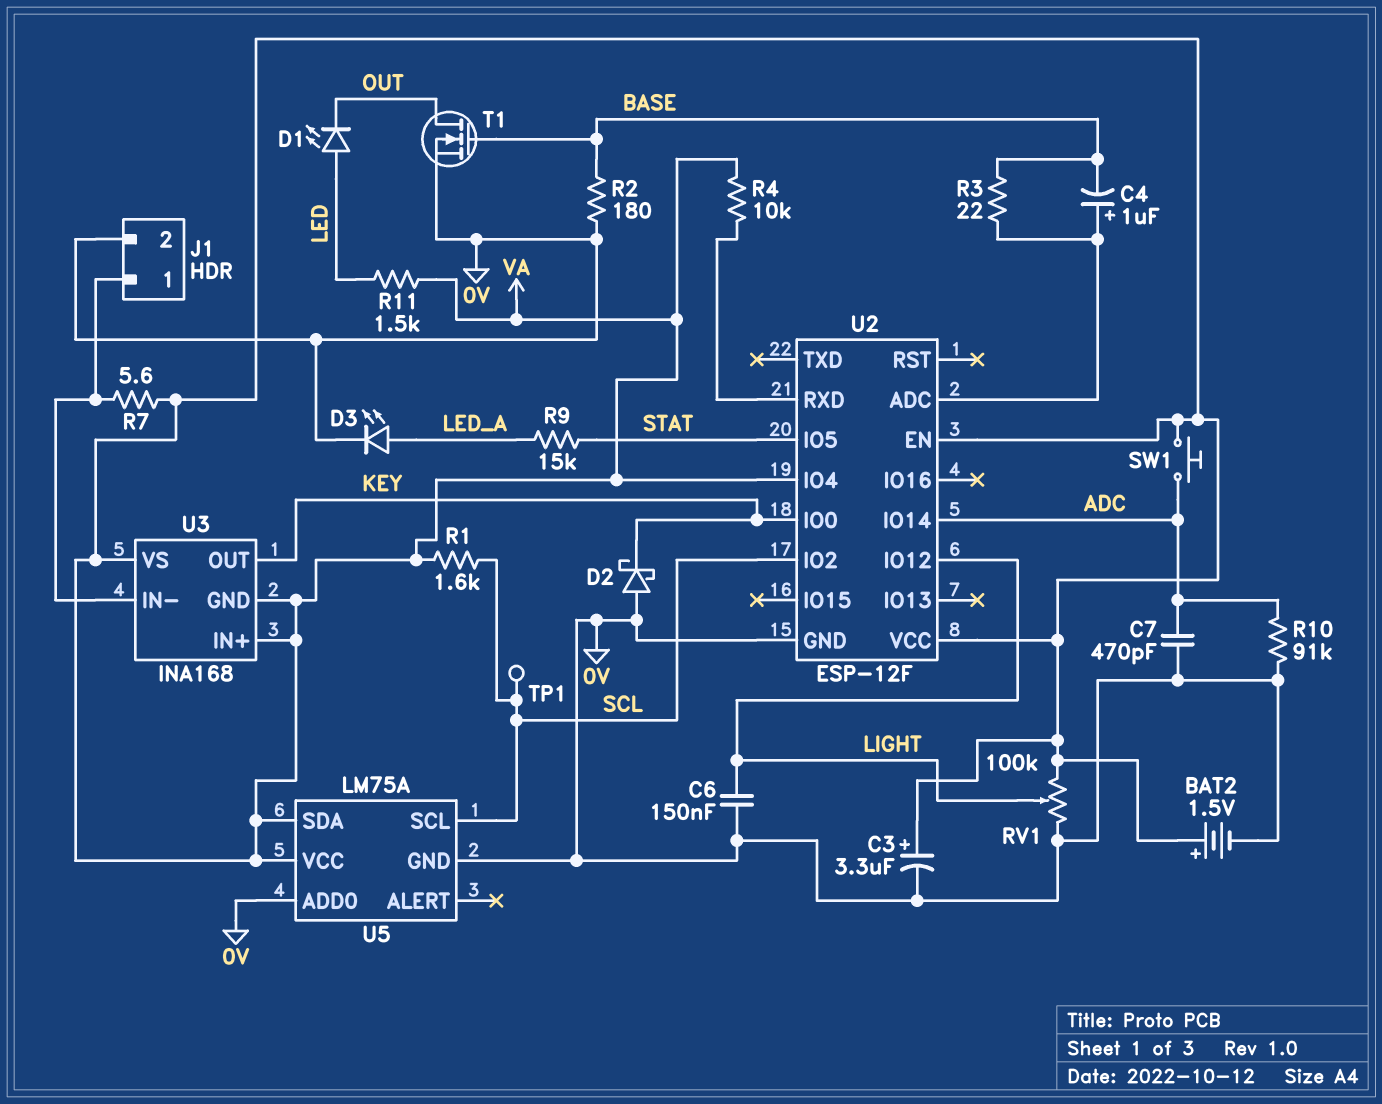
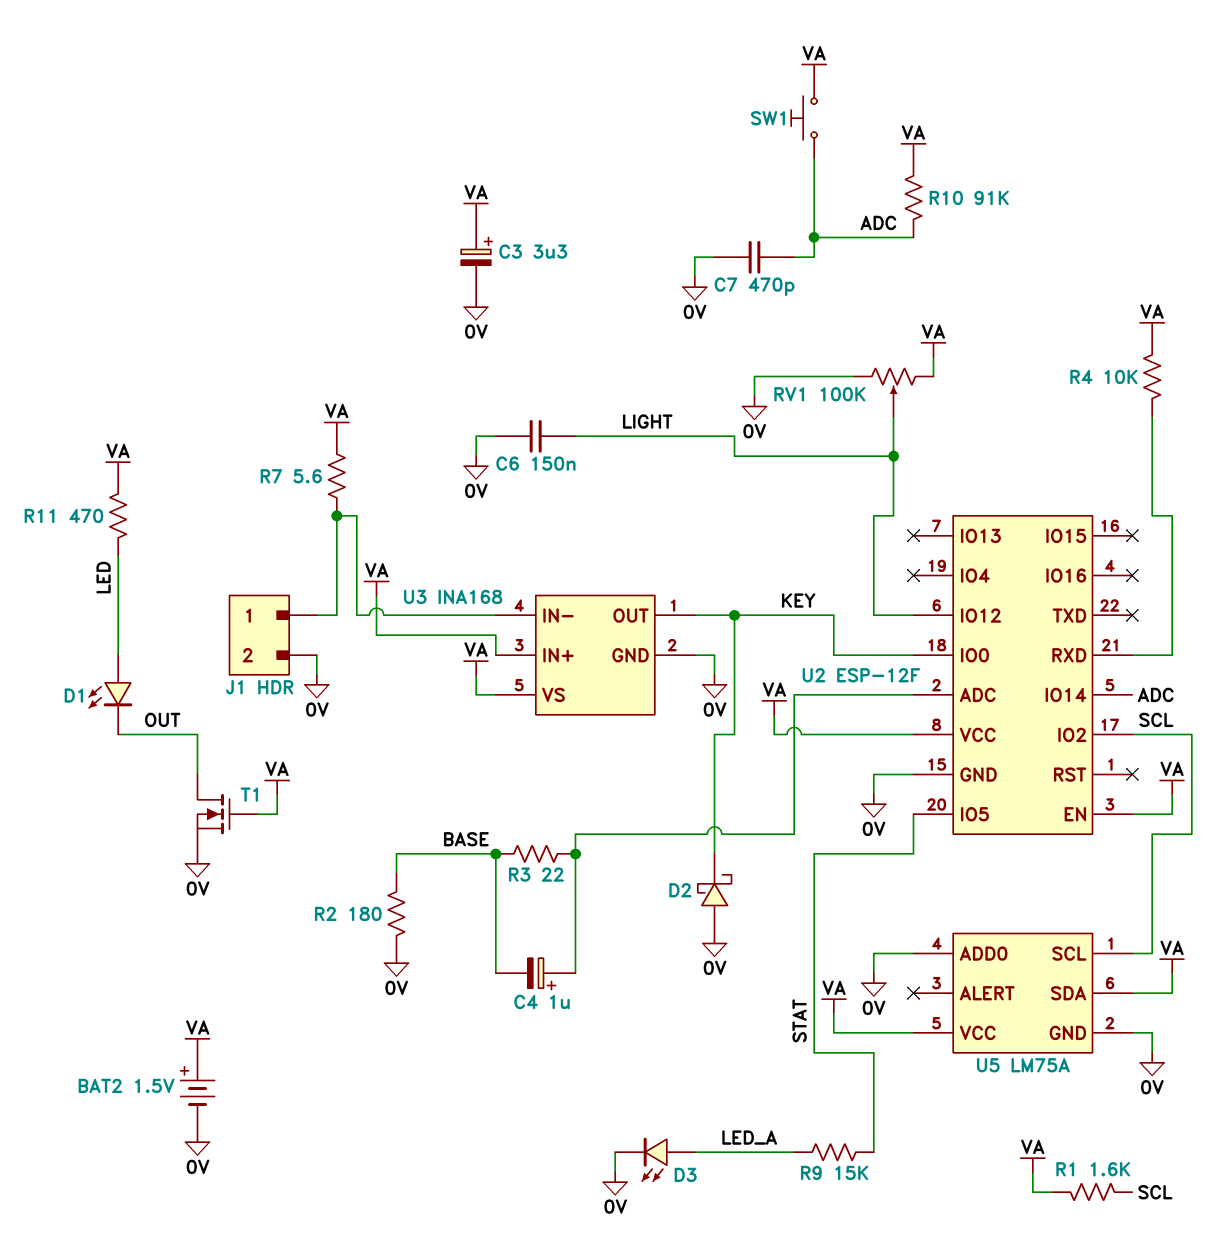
R10: 91k (0V, ADC) -> 91k (ADC, VA)
R11: 1.5k (LED, VA) -> 470 (LED, VA)
T1: NMOS (G BASE, D OUT, S 0V) -> NMOS (G VA, D OUT, S 0V)
TP1: test point (SCL) -> none
U2 pin IO4: VA -> none
U3 pin GND: VA -> 0V

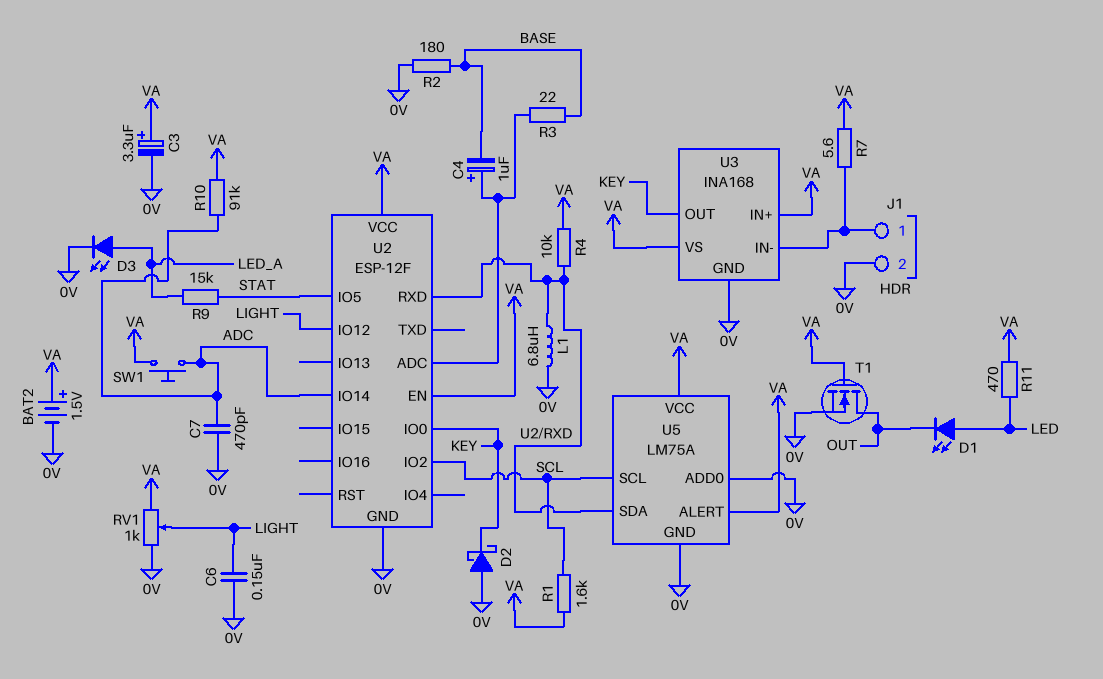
L1: none -> 6.8uH (0V, U2/RXD)
RV1: 100k (0V, VA, wiper LIGHT) -> 1k (0V, VA, wiper LIGHT)
U5 pin ALERT: none -> VA
U5 pin SDA: VA -> U2/RXD

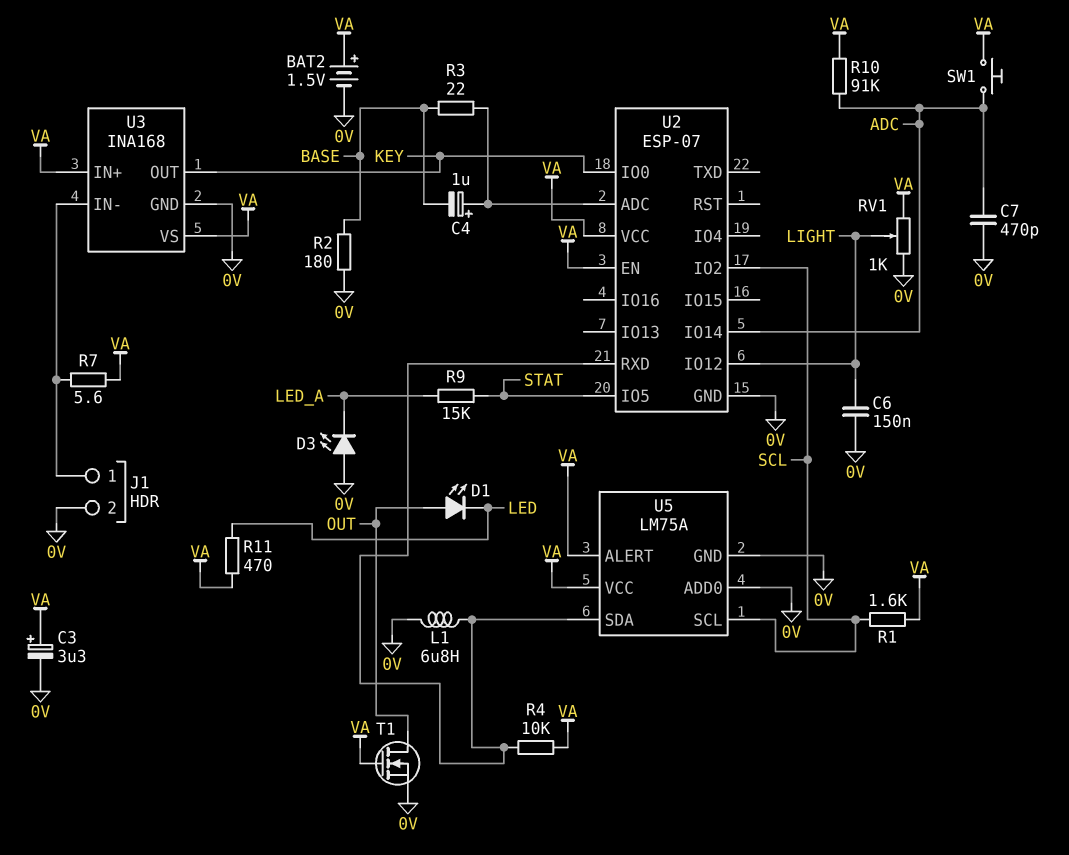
D1: LED (A LED, K OUT) -> LED (A OUT, K LED)
D2: schottky (A 0V, K KEY) -> none
D3: LED (A LED_A, K 0V) -> LED (A 0V, K LED_A)
U2: ESP-12F -> ESP-07

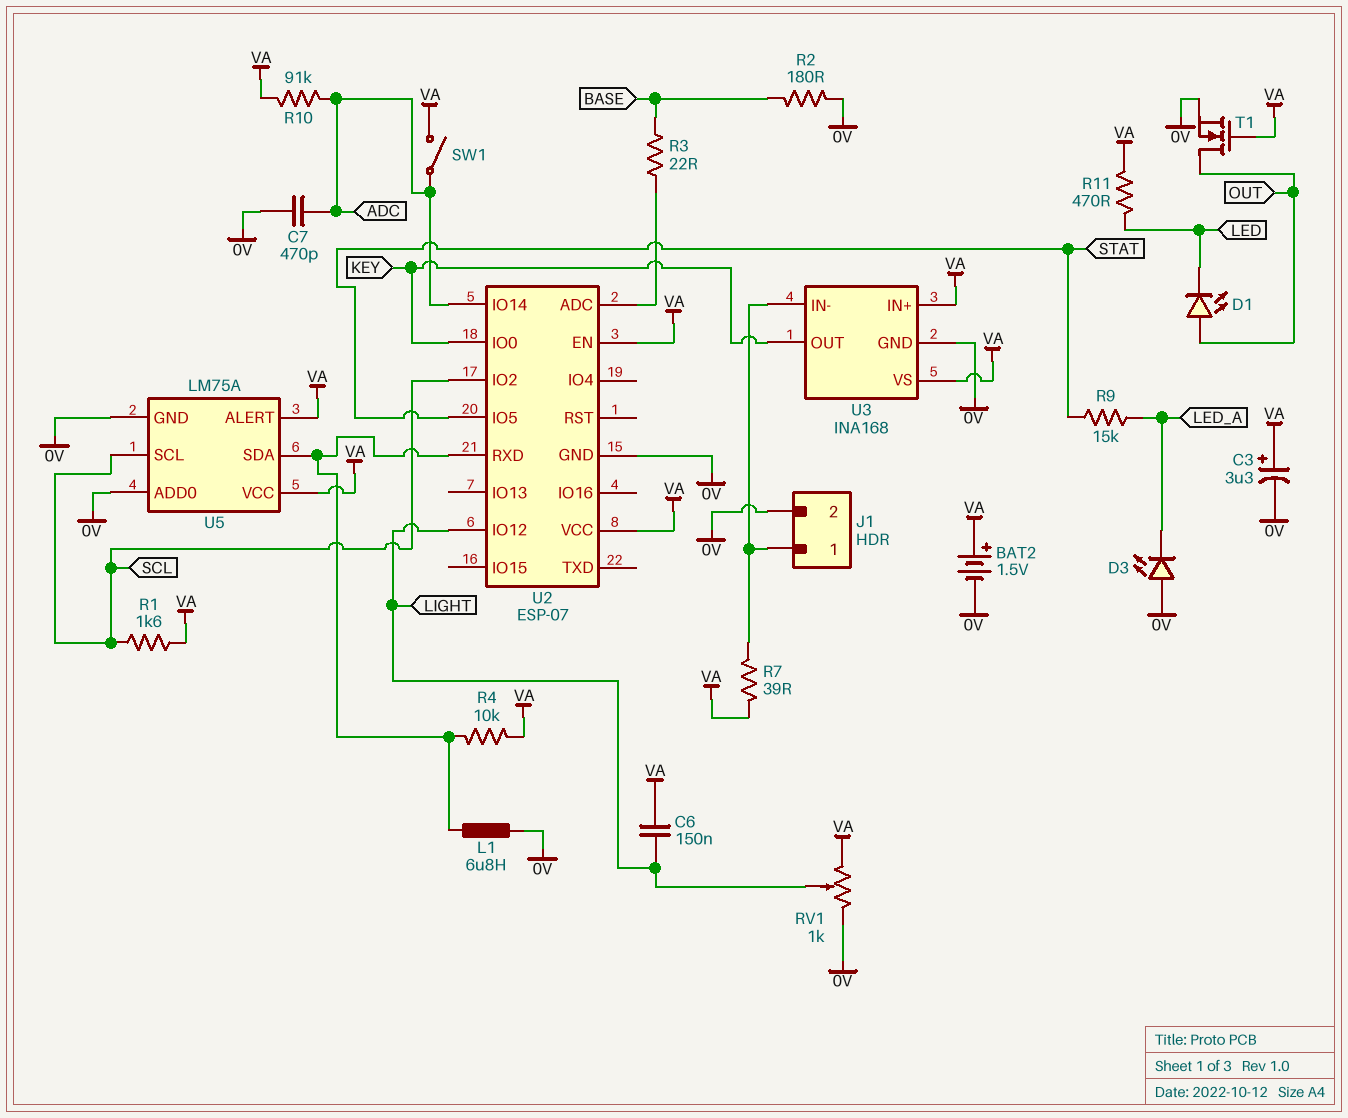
C4: 1uF (plus U2/ADC, minus BASE) -> none
C6: 150nF (0V, LIGHT) -> 150nF (LIGHT, VA)
R7: 5.6 (J1/1, VA) -> 39 (J1/1, VA)
SW1: button (ADC, VA) -> switch (ADC, VA)

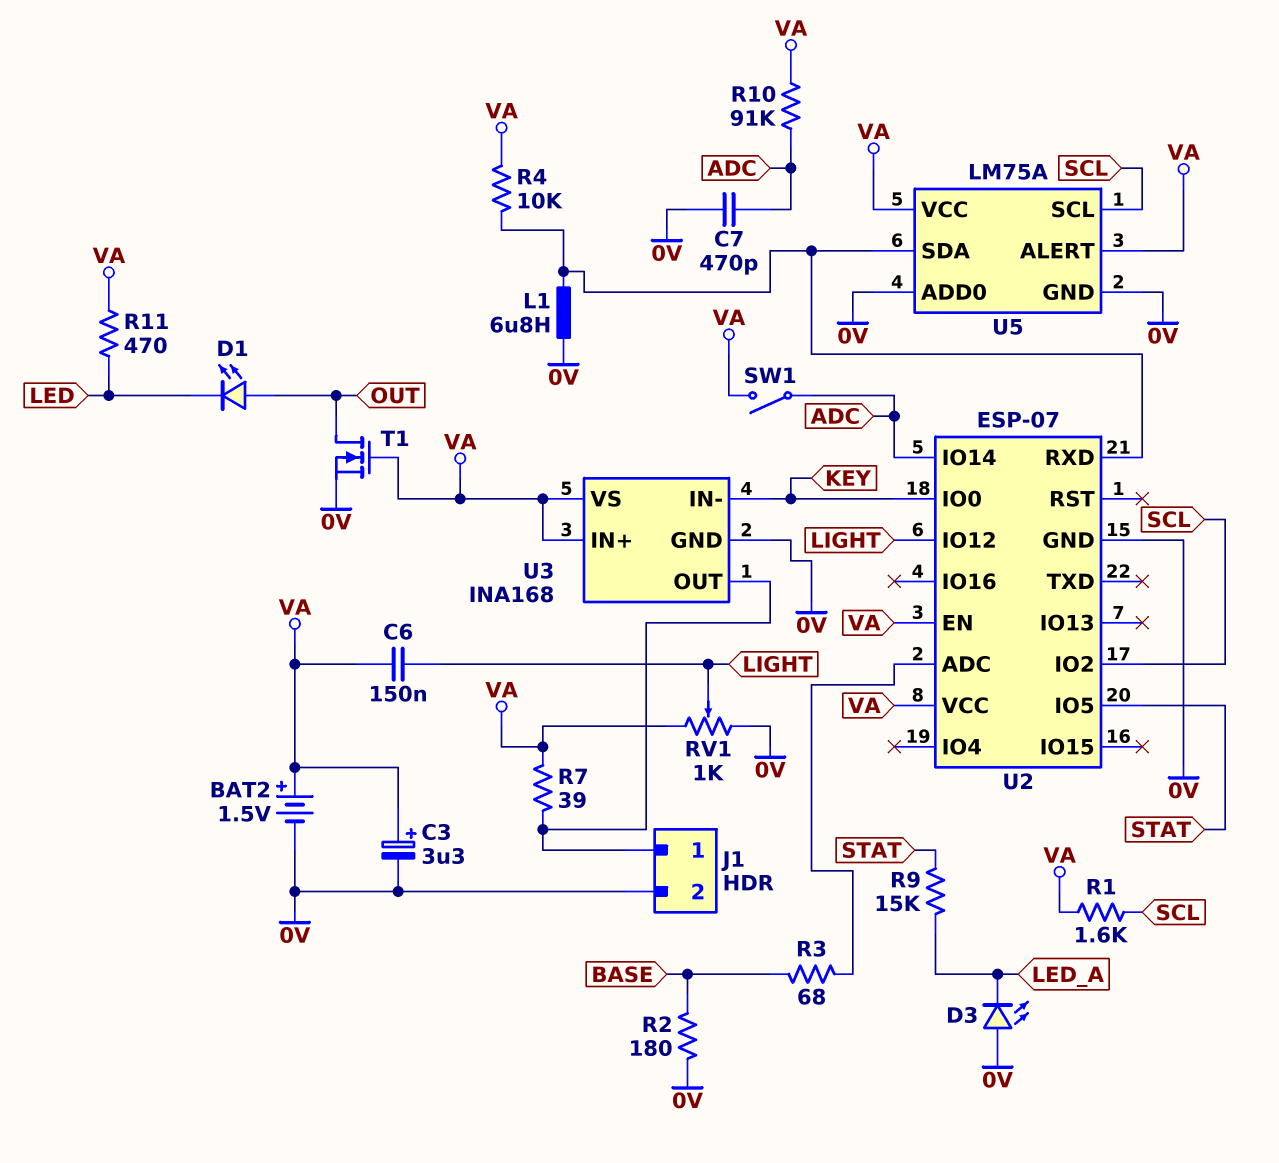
R3: 22 (BASE, U2/ADC) -> 68 (BASE, U2/ADC)
U3 pin IN-: J1/1 -> KEY
U3 pin OUT: KEY -> J1/1

